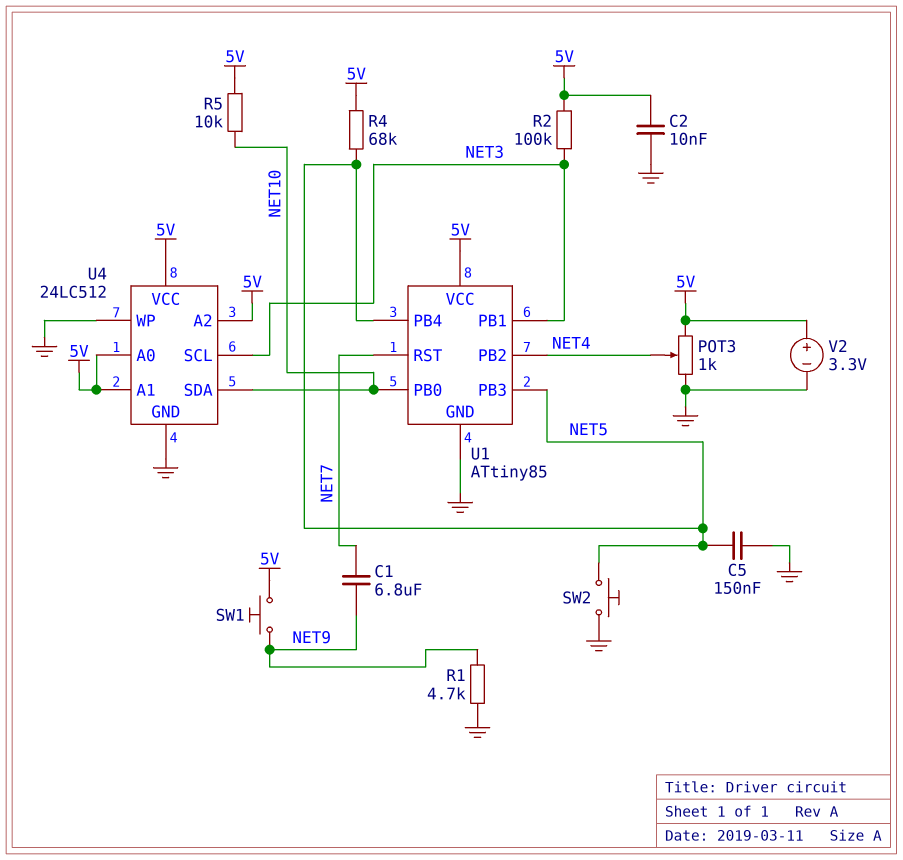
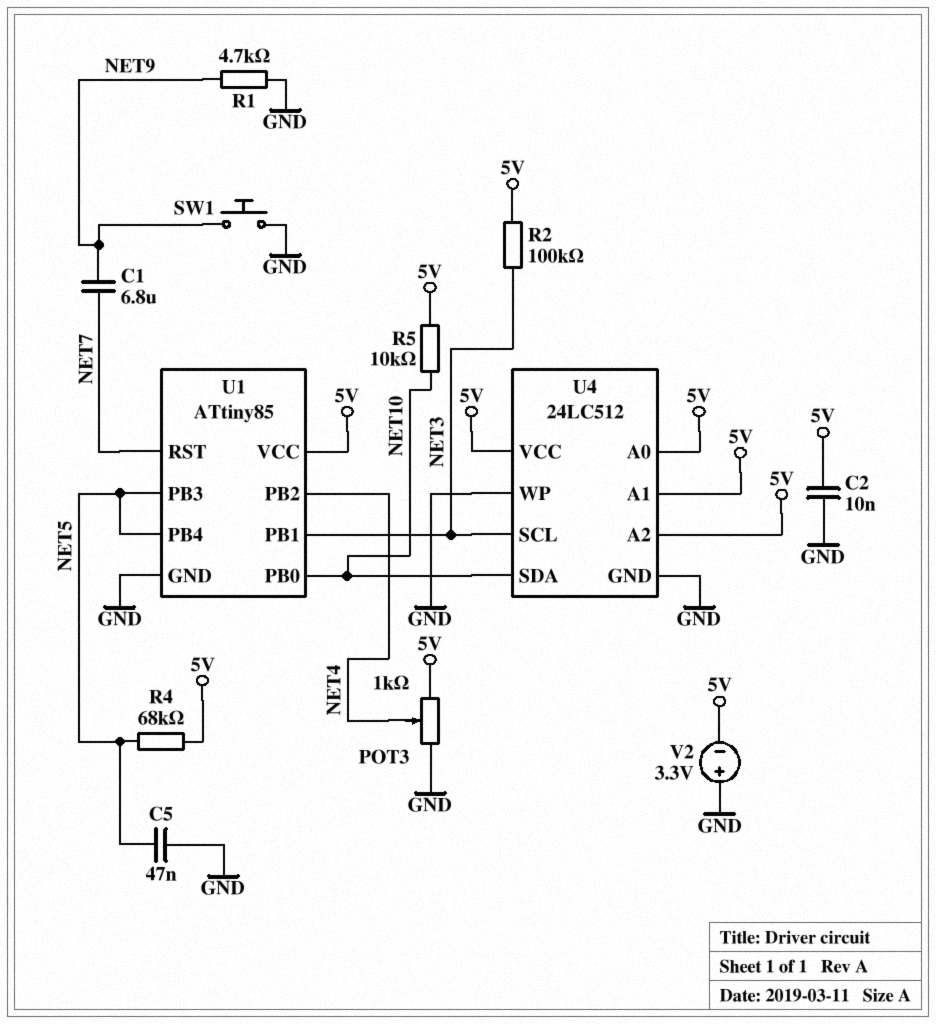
C5: 150nF (GND, NET5) -> 47nF (GND, NET5)
SW1: button (5V, NET9) -> button (GND, NET9)
SW2: button (GND, NET5) -> none
V2: 3.3V (plus 5V, minus GND) -> 3.3V (plus GND, minus 5V)

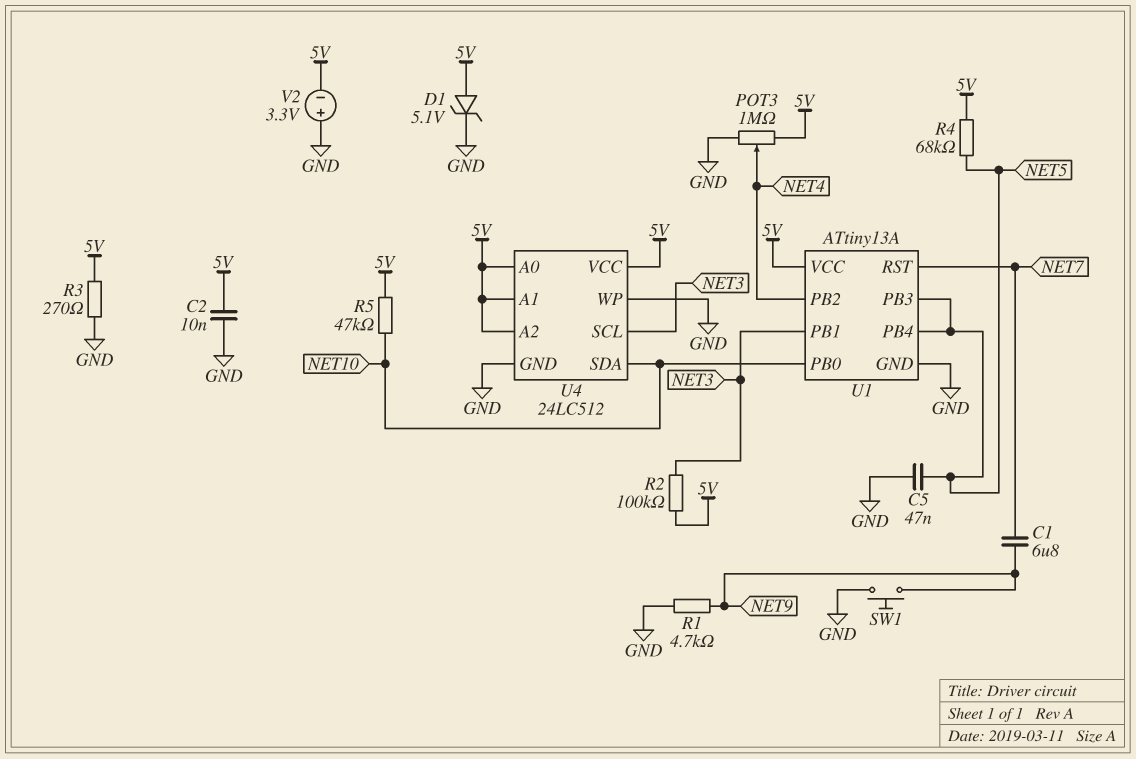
D1: none -> zener 5.1V (A 5V, K GND)
POT3: 1k (5V, GND, wiper NET4) -> 1M (5V, GND, wiper NET4)
R3: none -> 270 (5V, GND)
R5: 10k (5V, NET10) -> 47k (5V, NET10)
U1: ATtiny85 -> ATtiny13A

